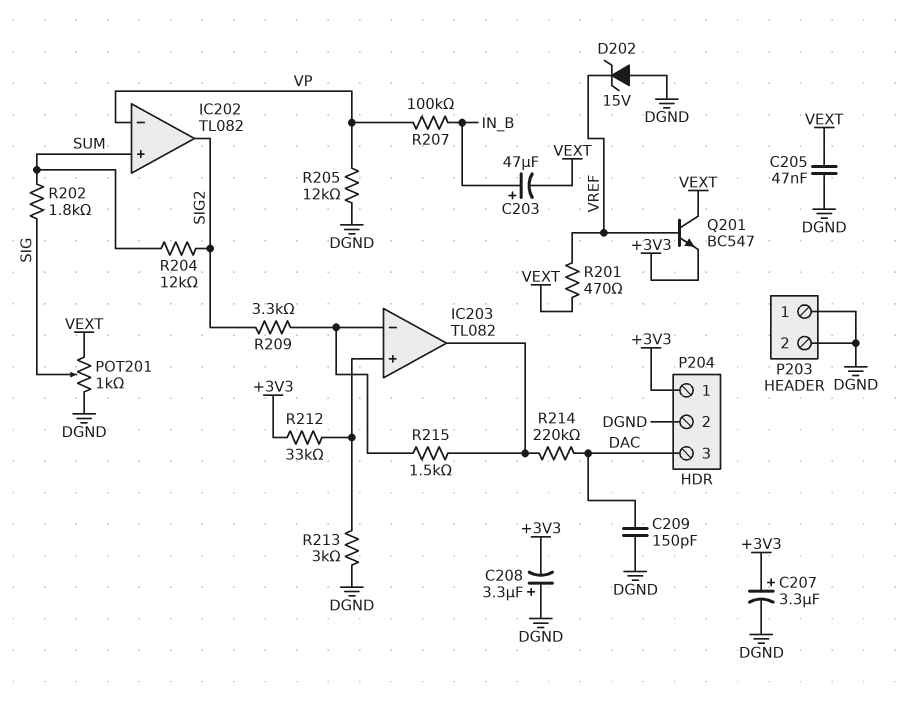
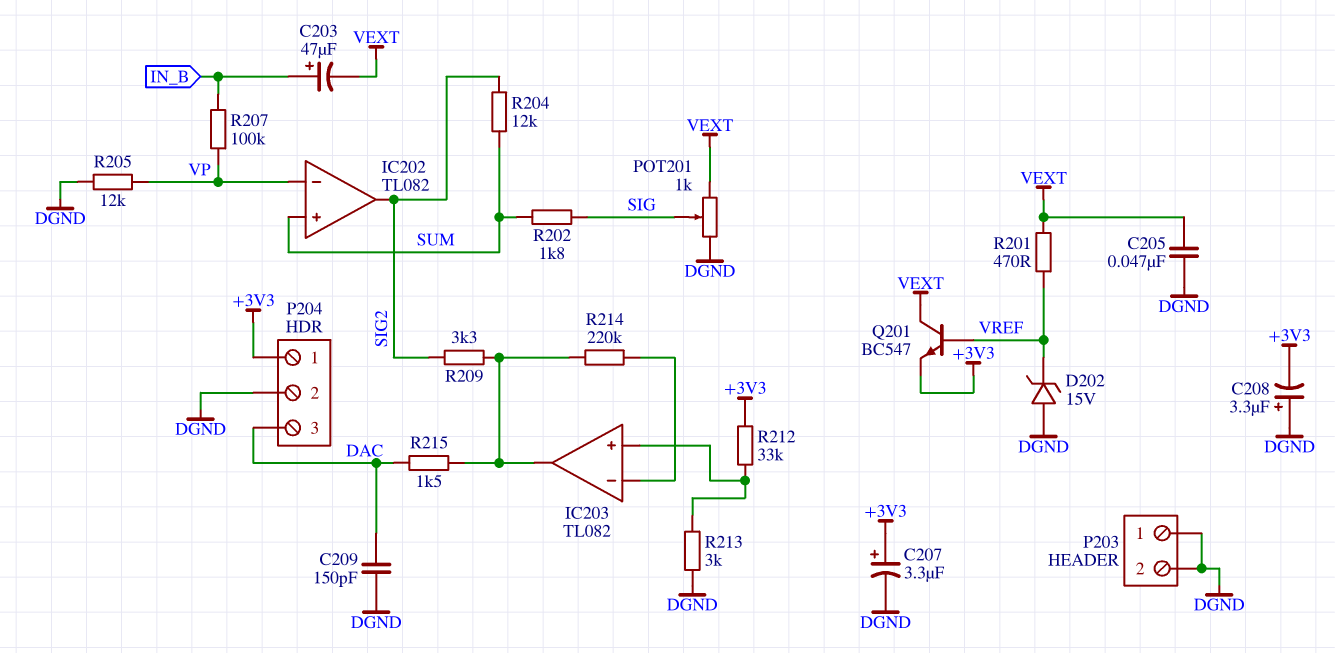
R209: 3.3k (IC203/in-, SIG2) -> 3.3k (IC203/out, SIG2)
R214: 220k (DAC, IC203/out) -> 220k (IC203/in-, IC203/out)
R215: 1.5k (IC203/in-, IC203/out) -> 1.5k (DAC, IC203/out)

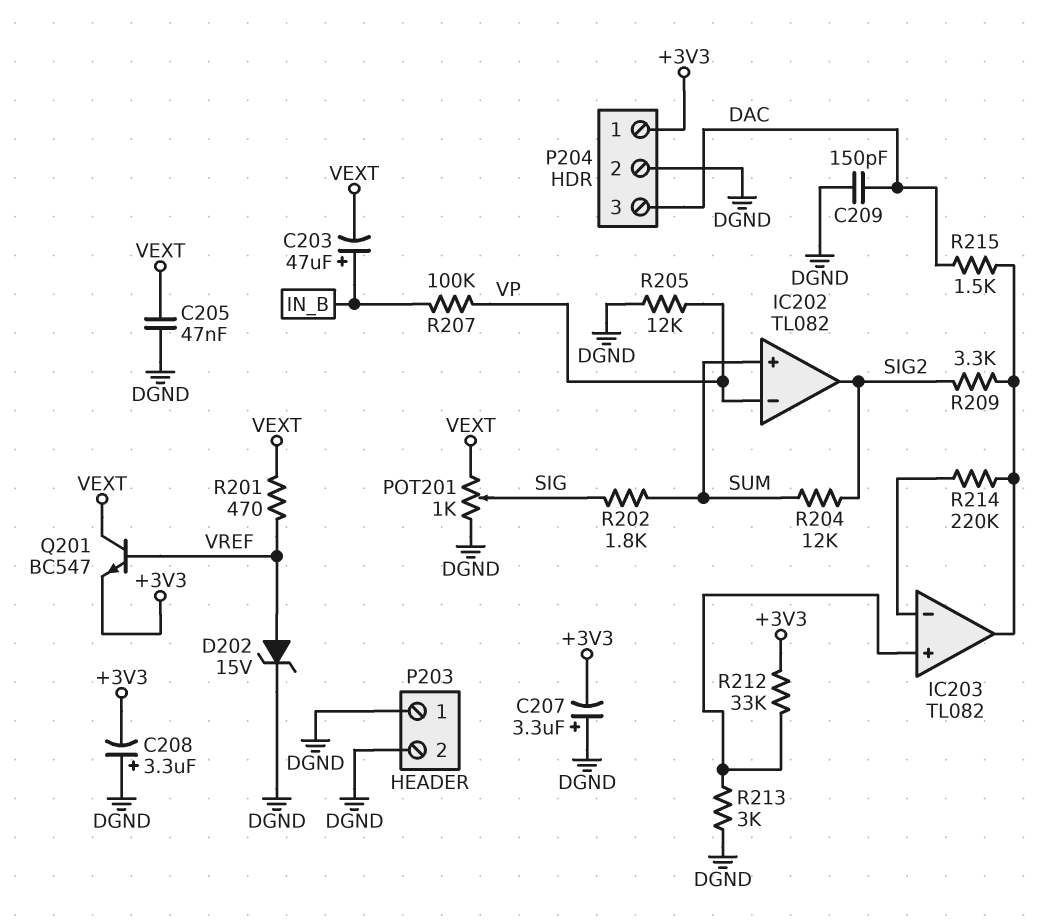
C207: 3.3uF (plus +3V3, minus DGND) -> 3.3uF (plus DGND, minus +3V3)
D202: zener 15V (A DGND, K VREF) -> zener 15V (A VREF, K DGND)

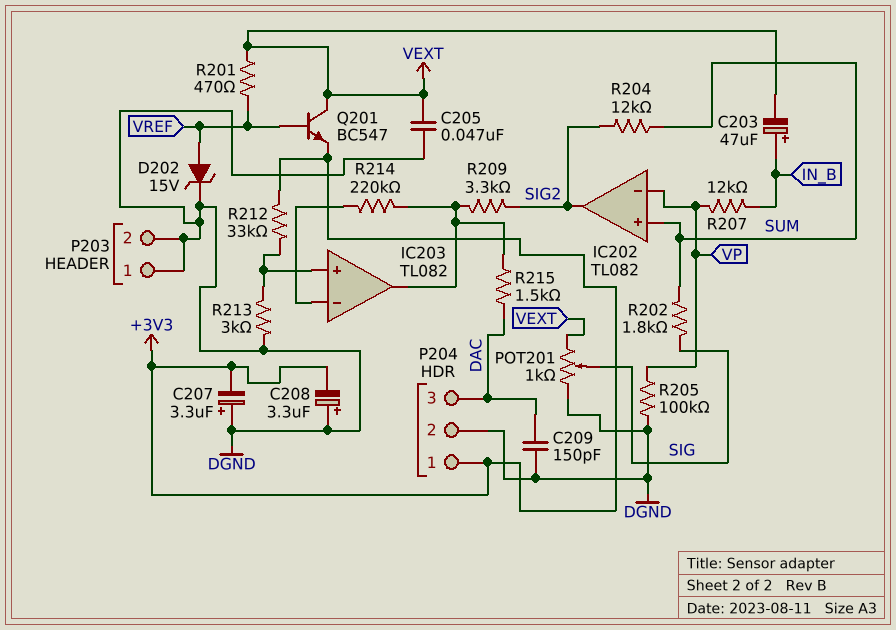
R205: 12k (DGND, VP) -> 100k (DGND, VP)
R207: 100k (IN_B, VP) -> 12k (IN_B, VP)

